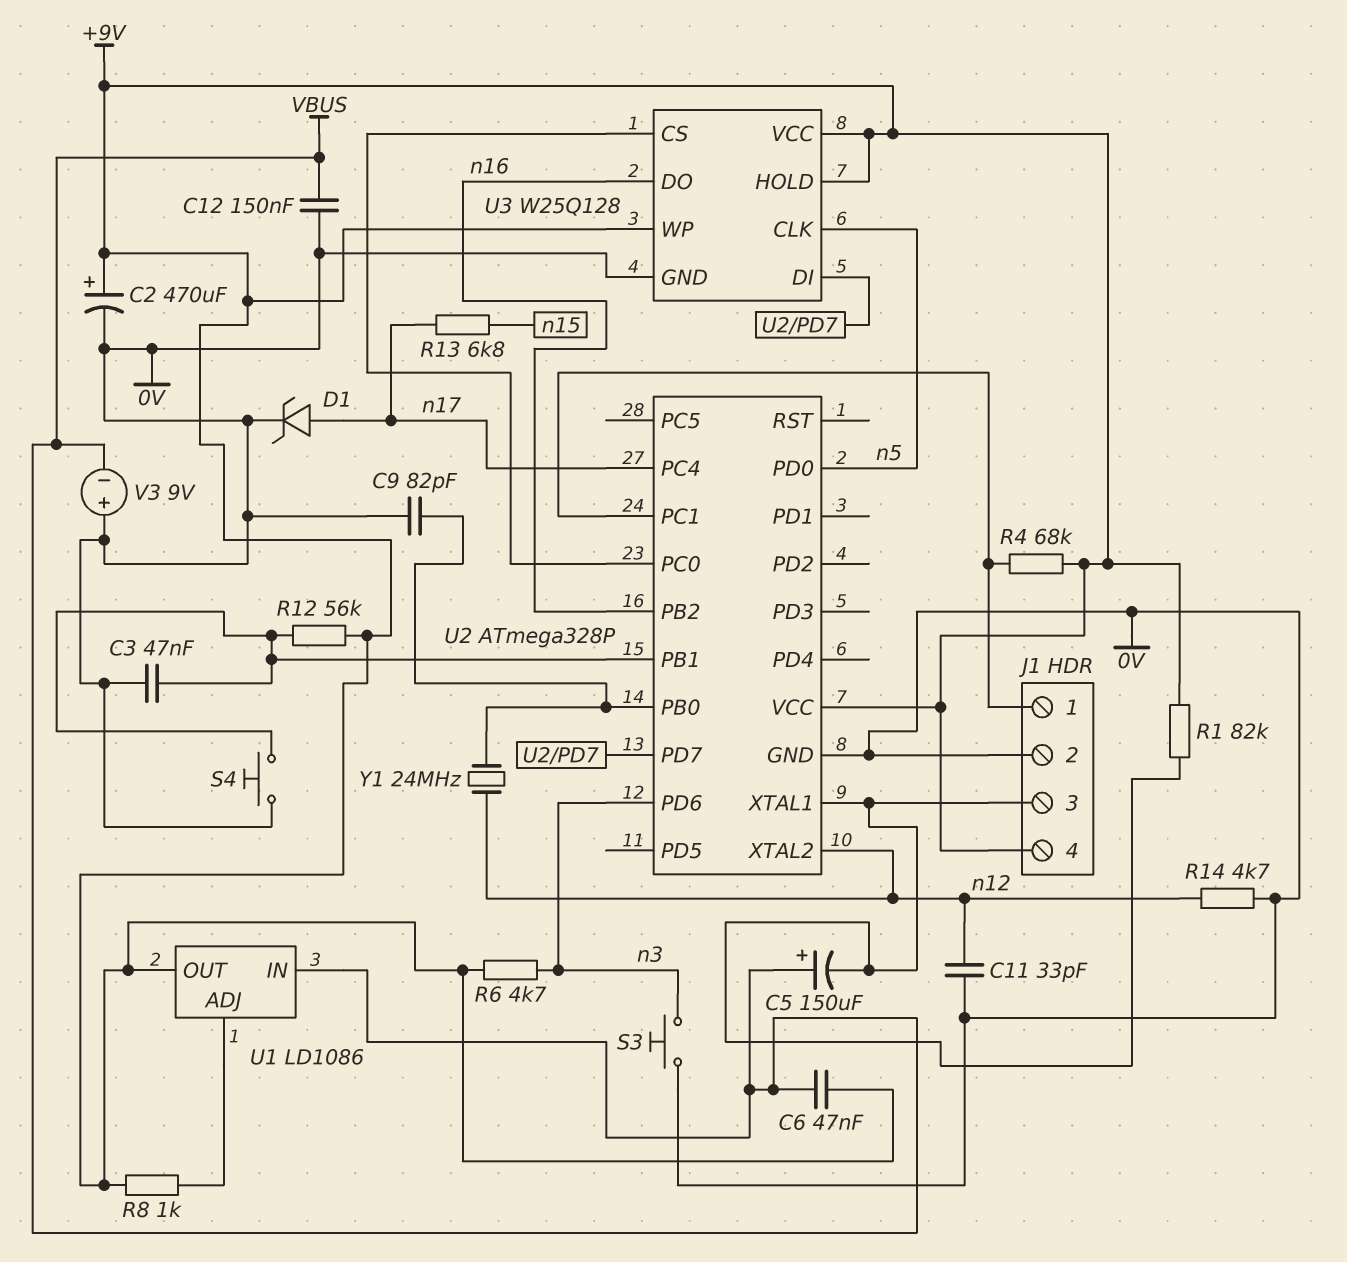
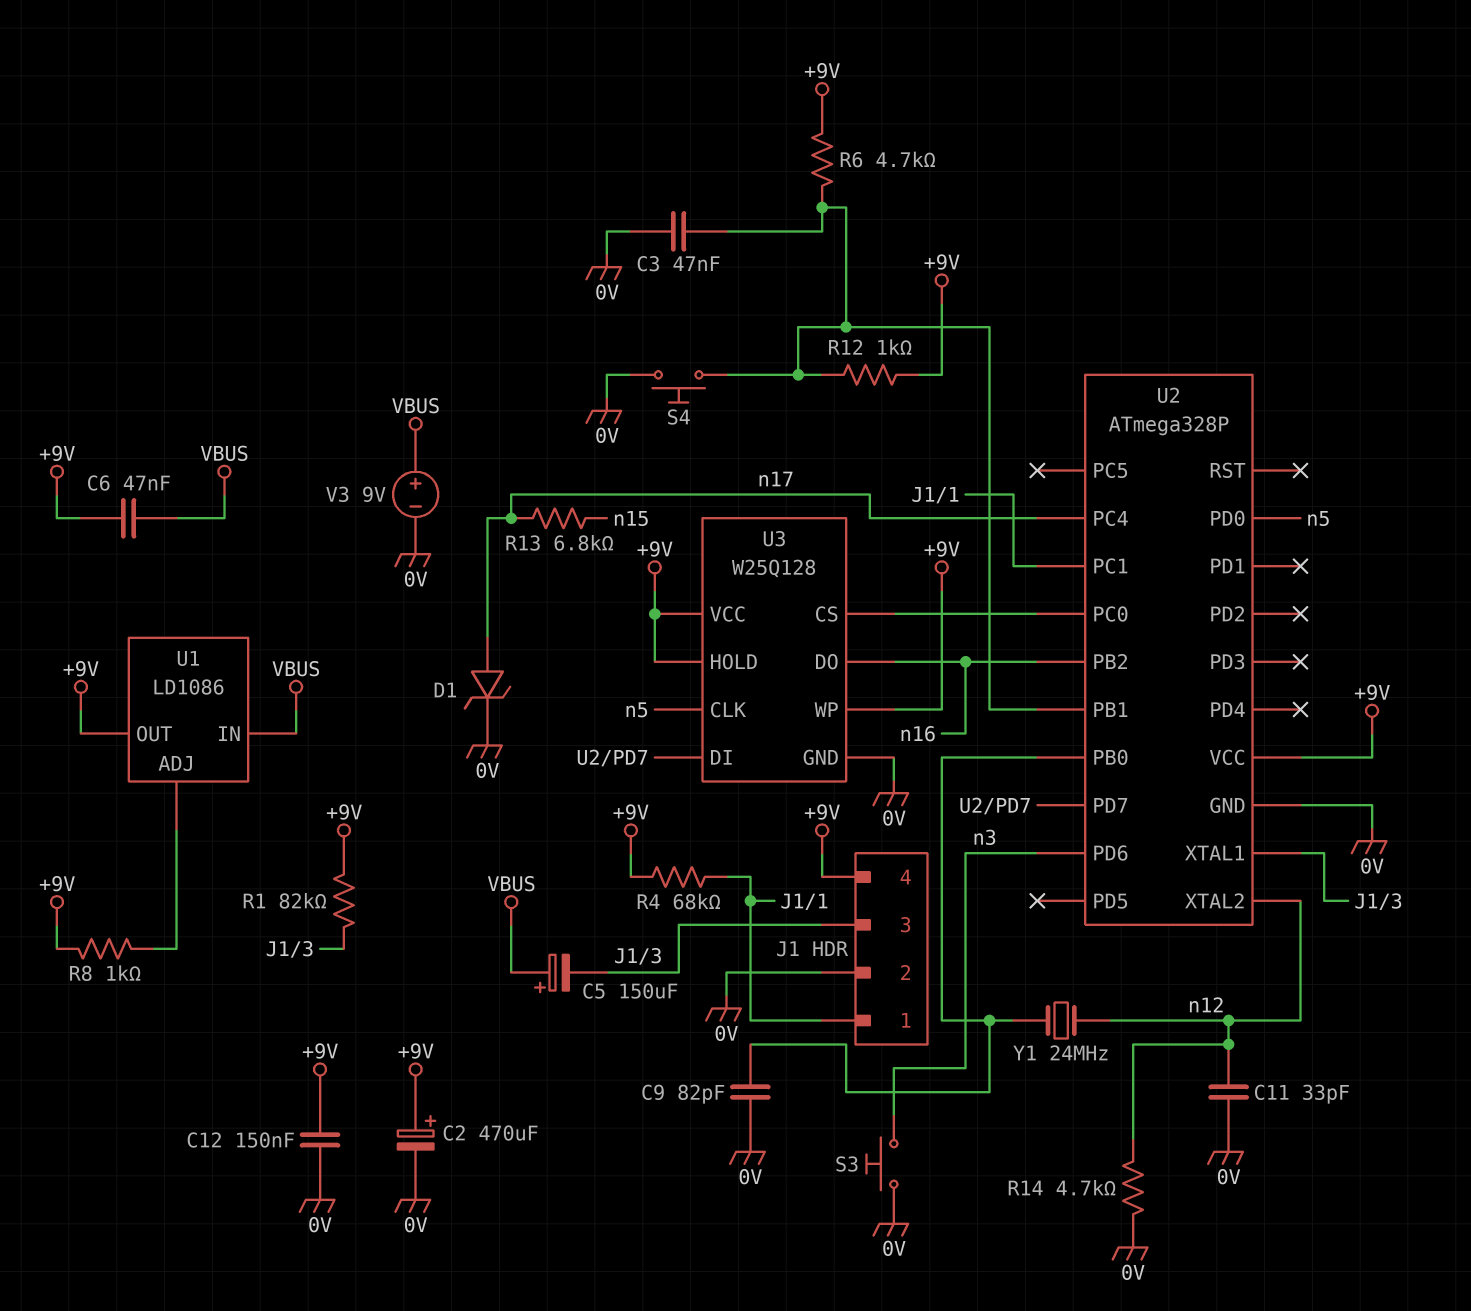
C12: 150nF (0V, VBUS) -> 150nF (+9V, 0V)
R6: 4.7k (+9V, n3) -> 4.7k (+9V, U2/PB1)
R12: 56k (+9V, U2/PB1) -> 1k (+9V, U2/PB1)
V3: 9V (plus 0V, minus VBUS) -> 9V (plus VBUS, minus 0V)

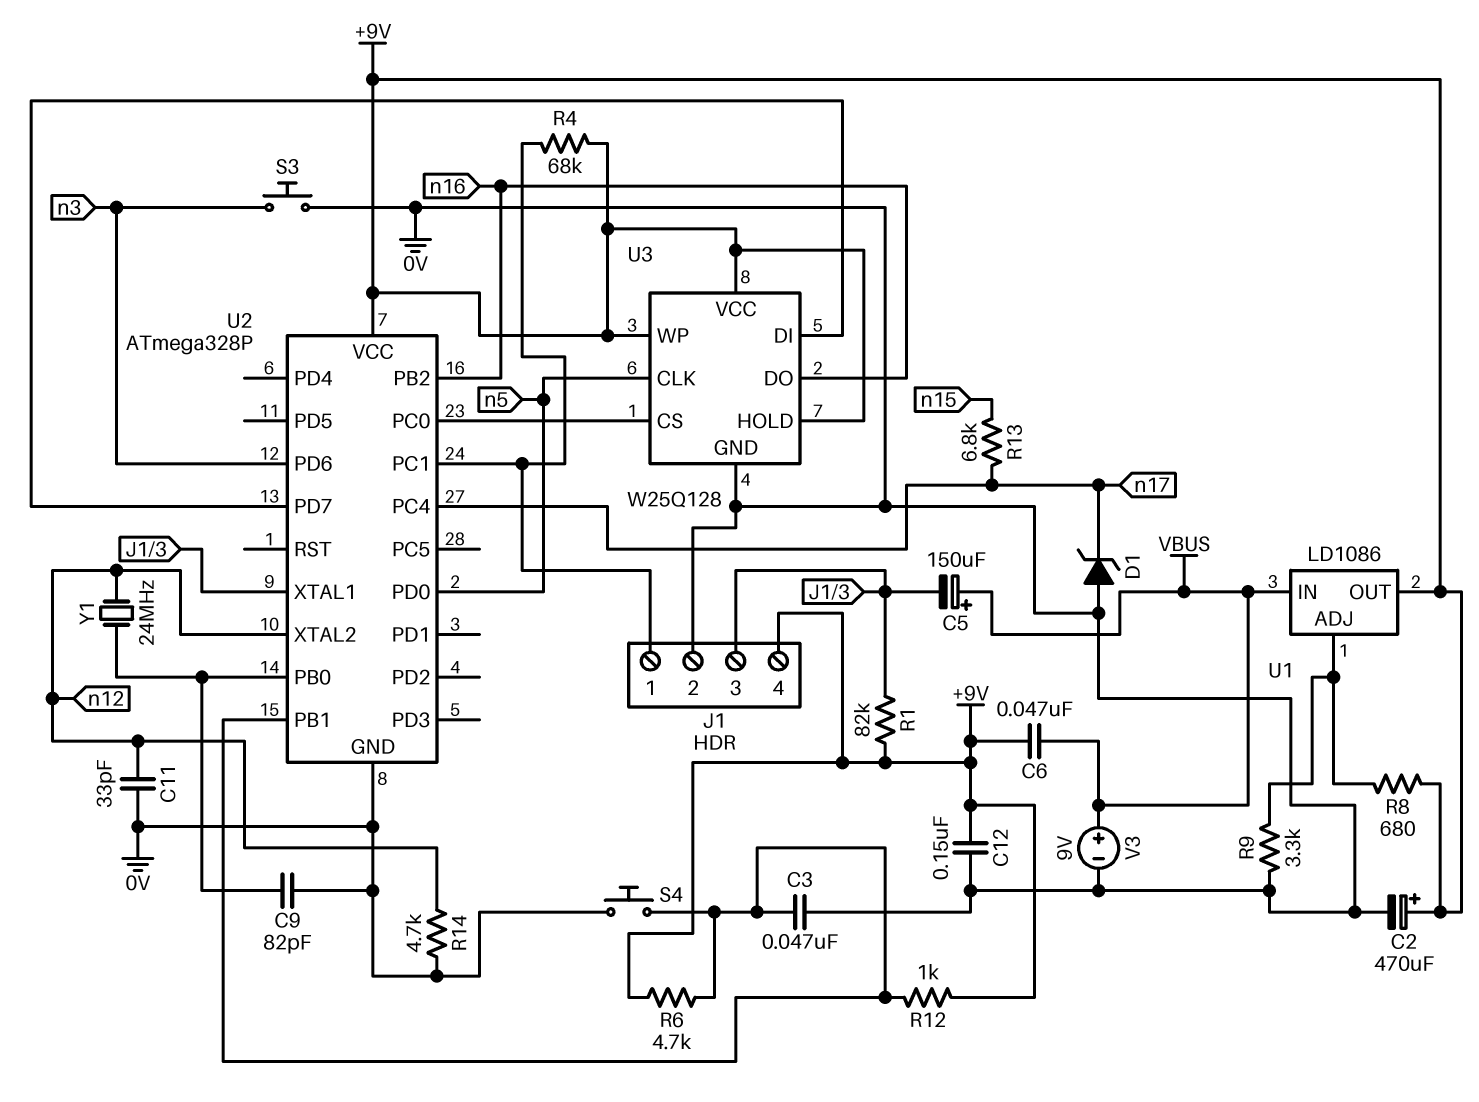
D1: zener (A n17, K 0V) -> zener (A 0V, K n17)
R8: 1k (+9V, U1/ADJ) -> 680 (+9V, U1/ADJ)
R9: none -> 3.3k (0V, U1/ADJ)

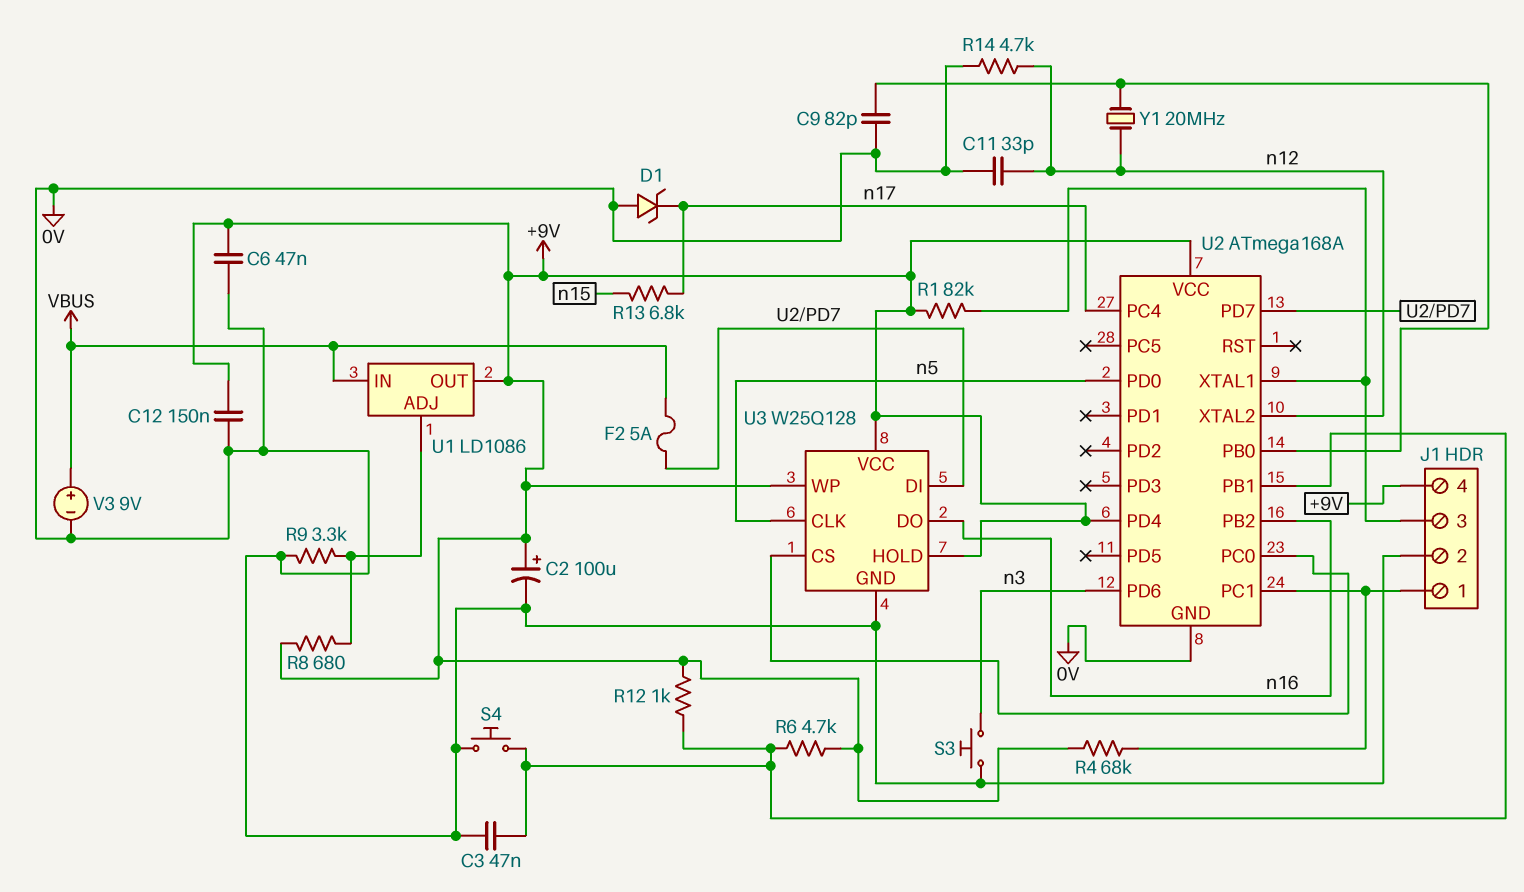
C2: 470uF (plus +9V, minus 0V) -> 100uF (plus +9V, minus 0V)
C5: 150uF (plus VBUS, minus J1/3) -> none
C6: 47nF (+9V, VBUS) -> 47nF (+9V, 0V)
F2: none -> 5A (U2/PD7, VBUS)
U2: ATmega328P -> ATmega168A
U2 pin PD4: none -> +9V
Y1: 24MHz (U2/PB0, n12) -> 20MHz (U2/PB0, n12)

